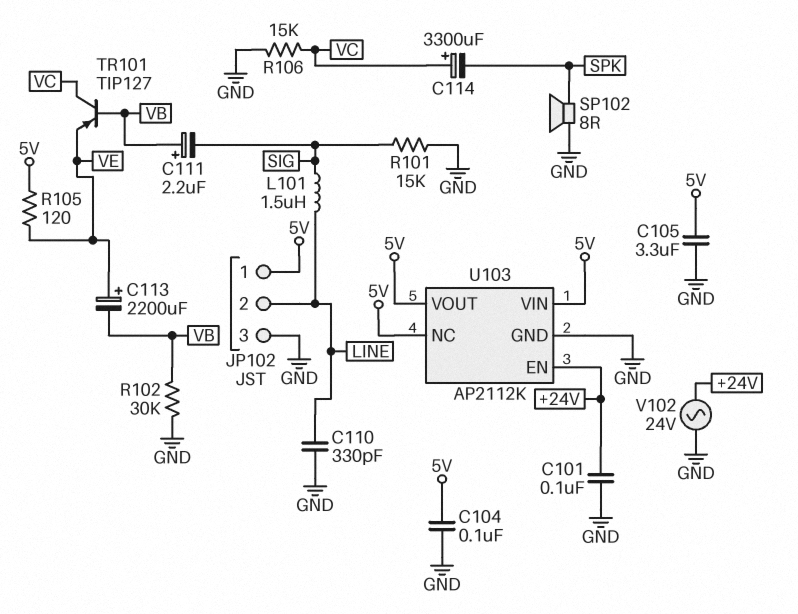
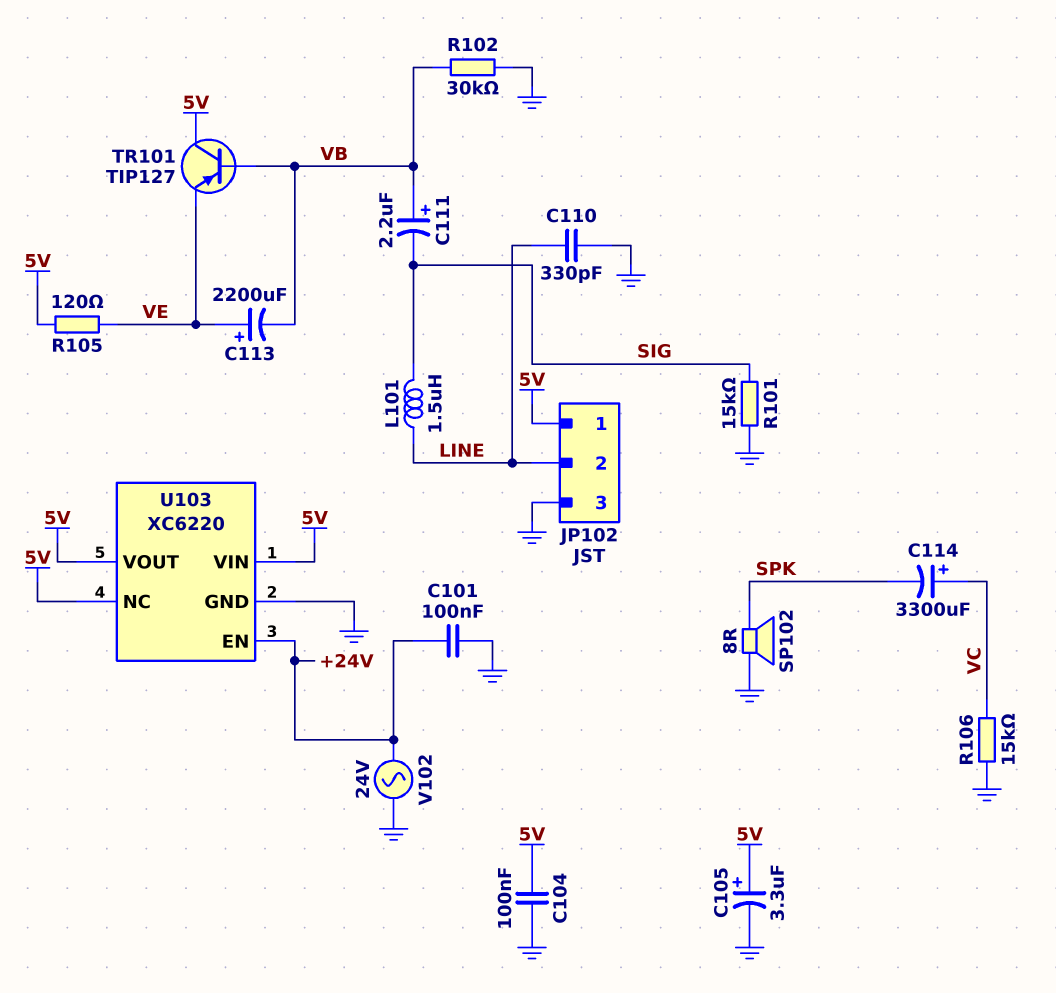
C105: 3.3uF (5V, GND) -> 3.3uF (plus 5V, minus GND)
TR101: PNP TIP127 (B VB, C VC, E VE) -> PNP TIP127 (B VB, C 5V, E VE)
U103: AP2112K -> XC6220

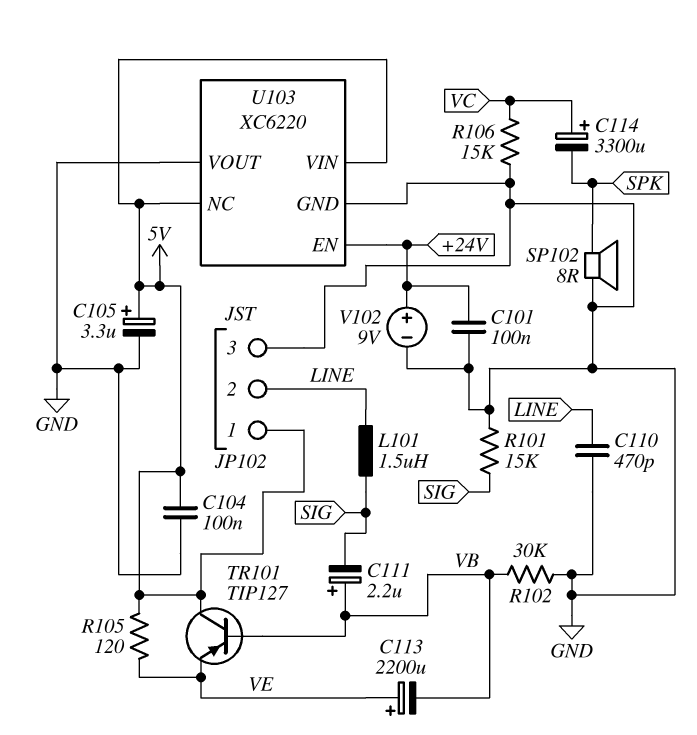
C110: 330pF (GND, LINE) -> 470pF (GND, LINE)
U103 pin VOUT: 5V -> GND
V102: AC 24V (+24V, GND) -> 9V (plus +24V, minus GND)

